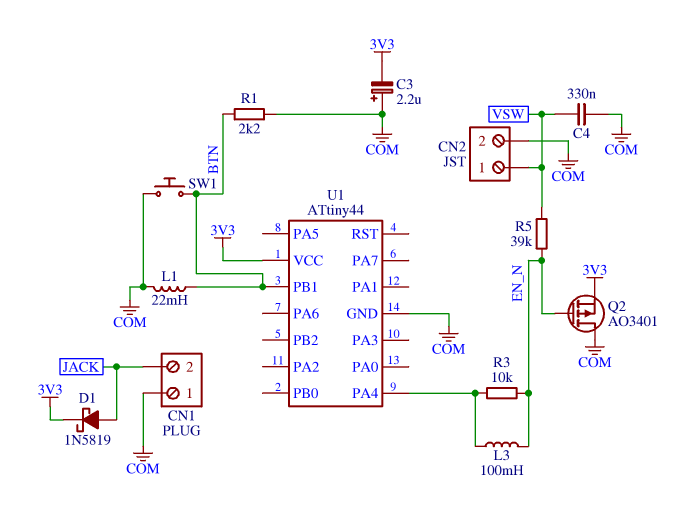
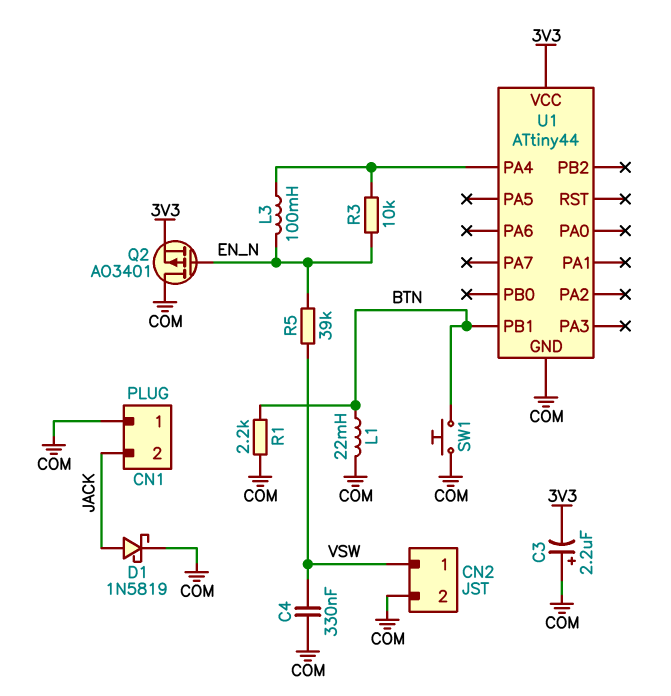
D1: schottky 1N5819 (A JACK, K 3V3) -> schottky 1N5819 (A JACK, K COM)

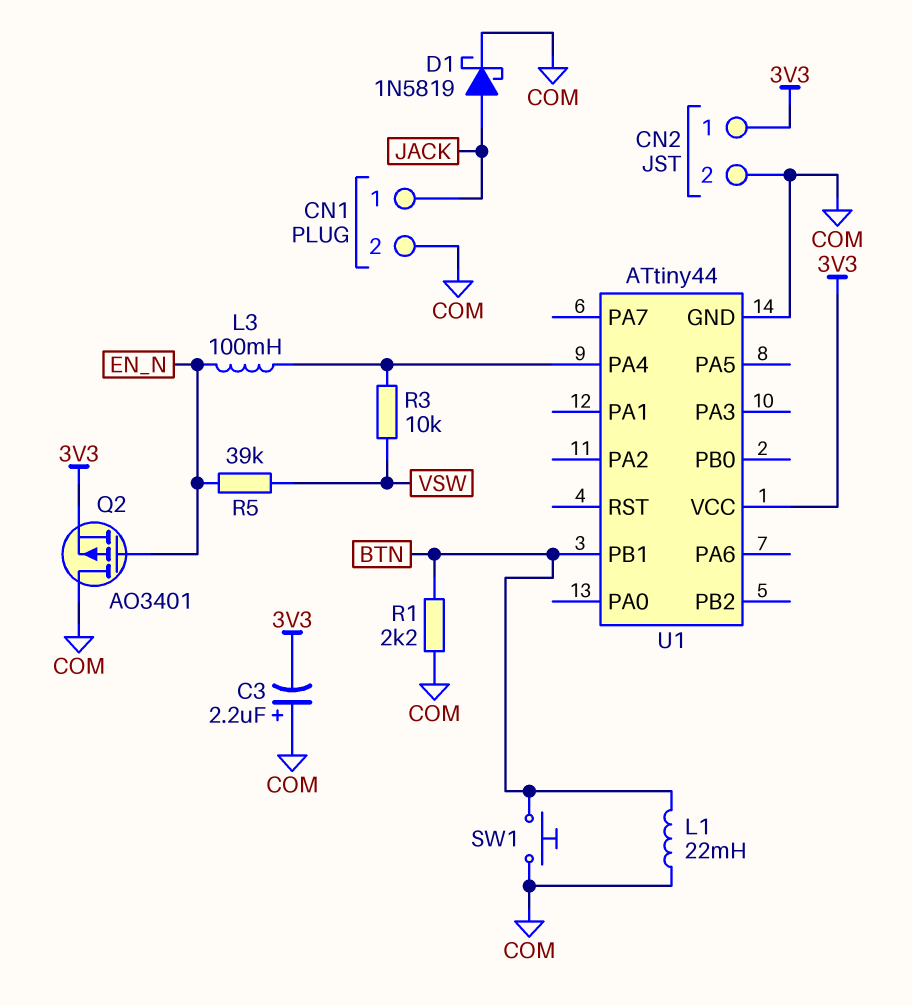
C4: 330nF (COM, VSW) -> none
CN1 pin 1: COM -> JACK
CN1 pin 2: JACK -> COM
CN2 pin 1: VSW -> 3V3
R3: 10k (EN_N, U1/PA4) -> 10k (U1/PA4, VSW)

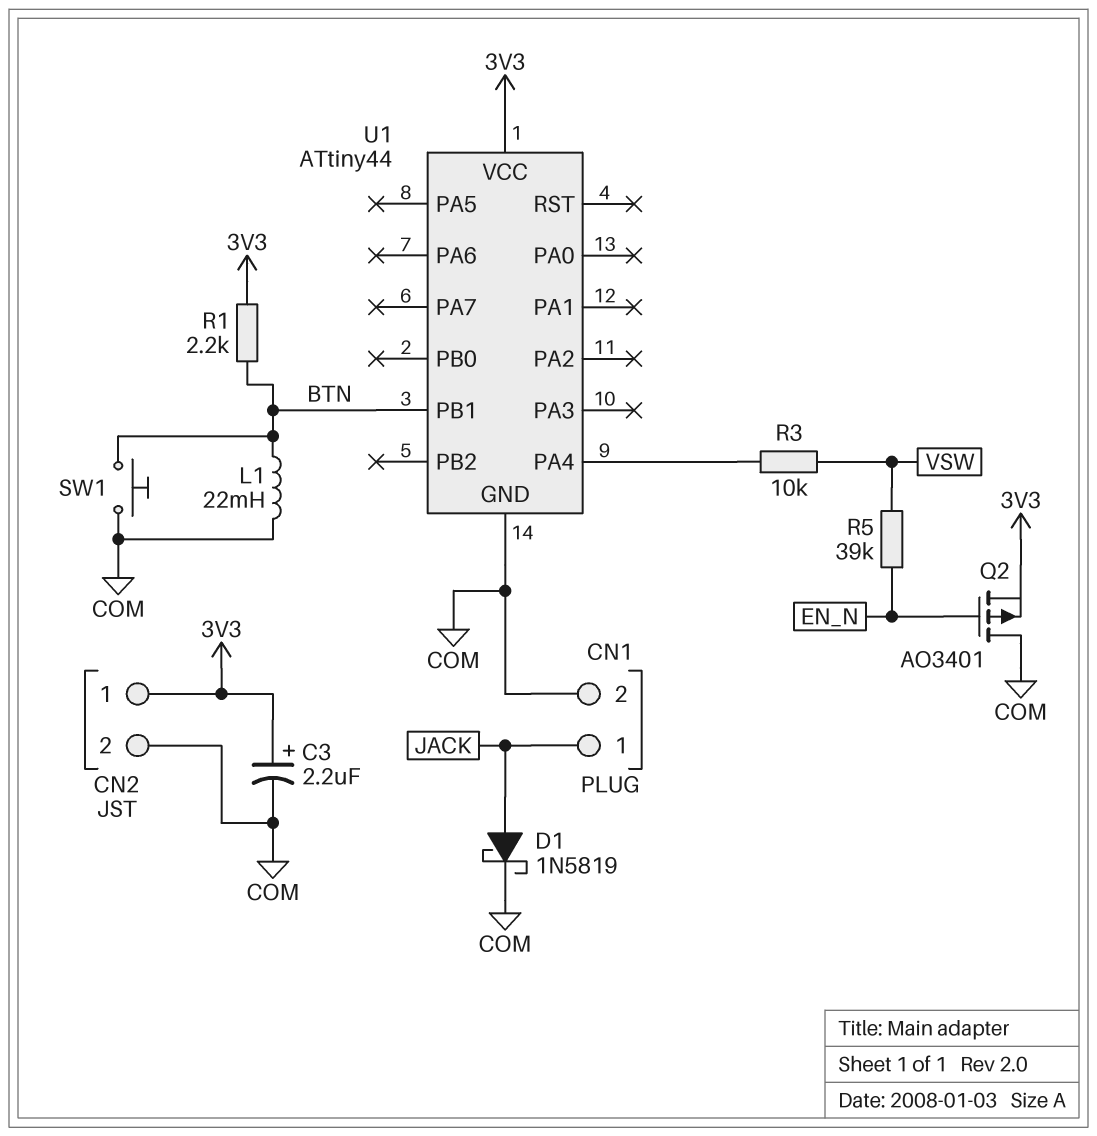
C3: 2.2uF (plus COM, minus 3V3) -> 2.2uF (plus 3V3, minus COM)
L3: 100mH (EN_N, U1/PA4) -> none
R1: 2.2k (BTN, COM) -> 2.2k (3V3, BTN)

